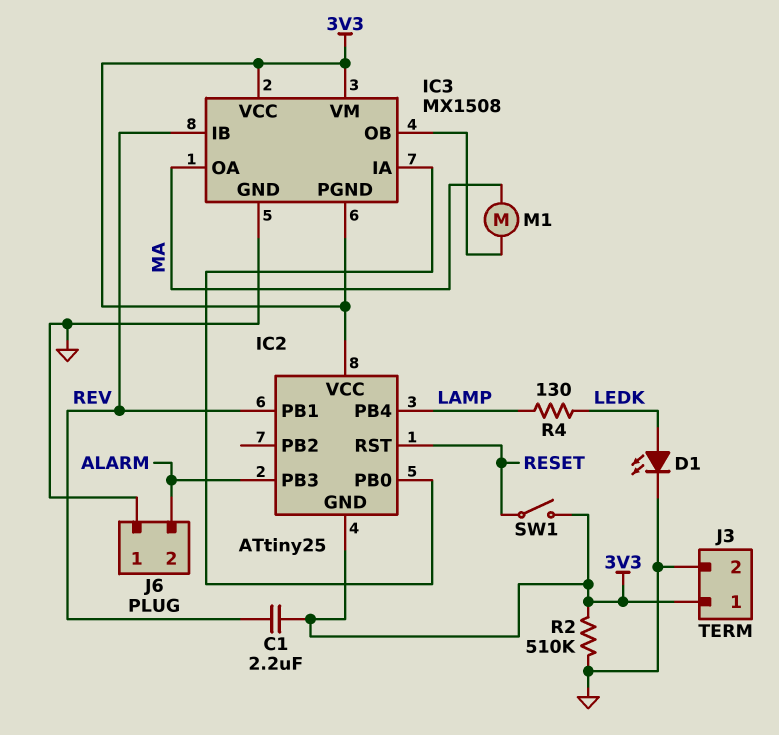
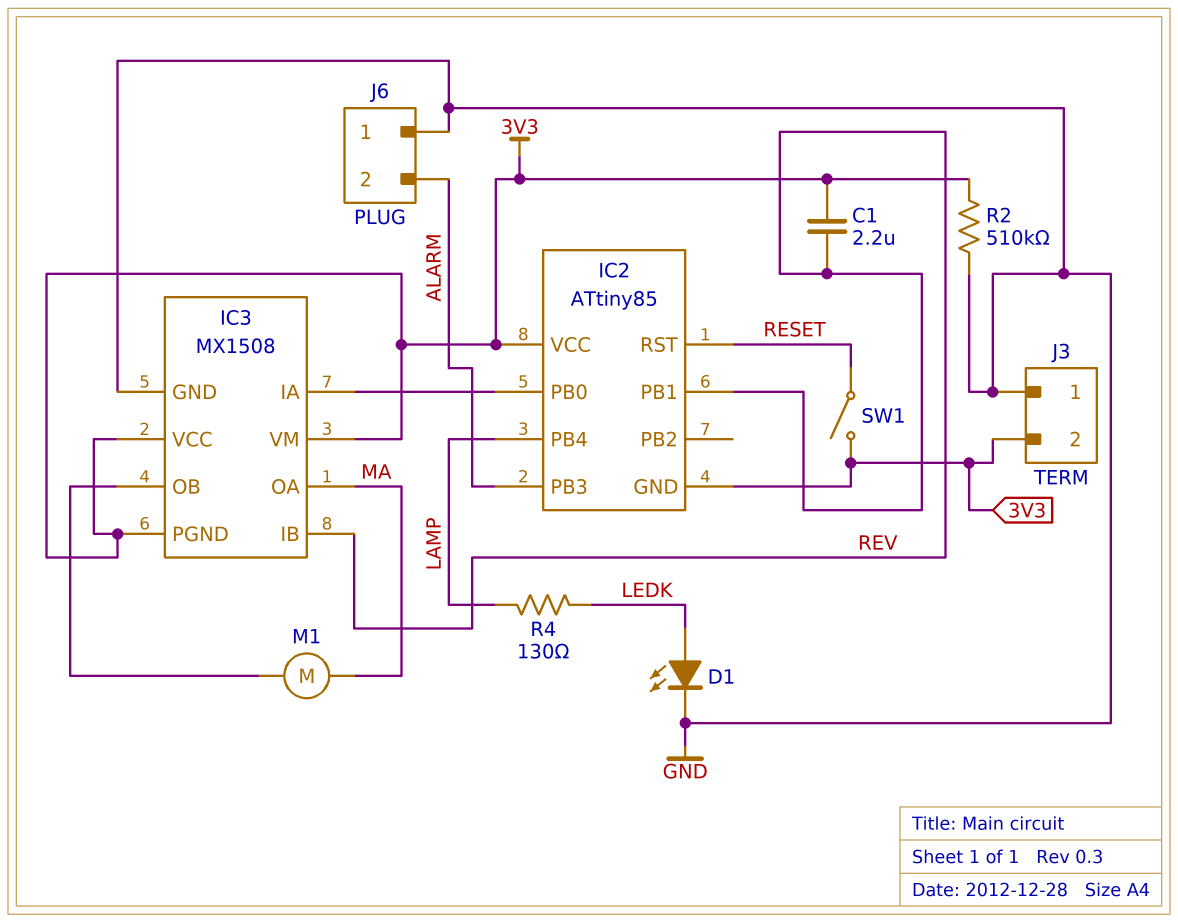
IC2: ATtiny25 -> ATtiny85
J3 pin 1: 3V3 -> GND
J3 pin 2: GND -> 3V3

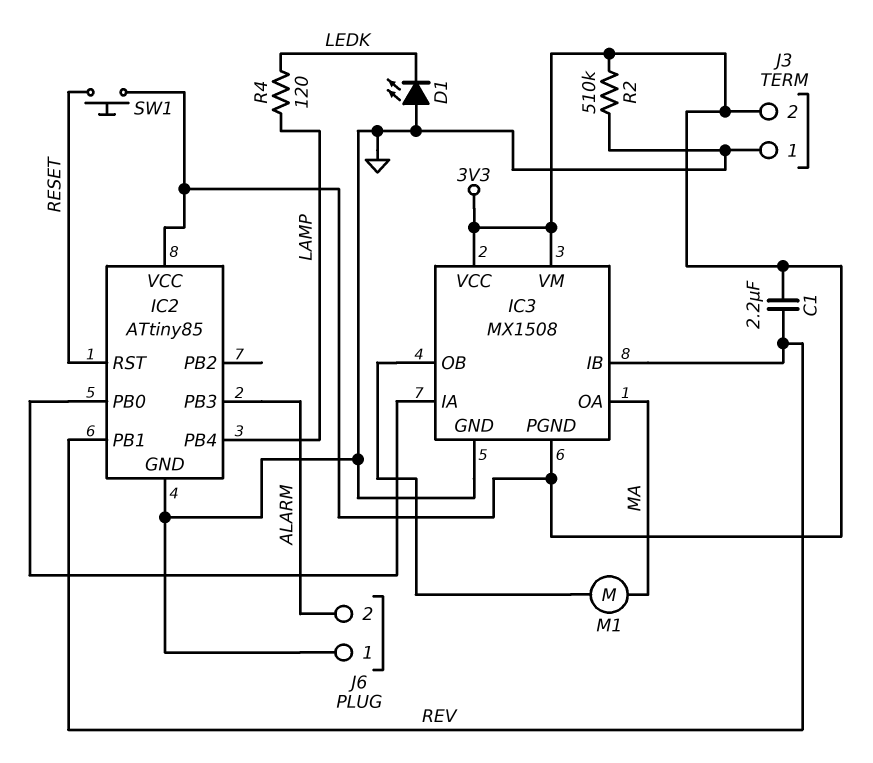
D1: LED (A LEDK, K GND) -> LED (A GND, K LEDK)
IC2 pin GND: 3V3 -> GND
R4: 130 (LAMP, LEDK) -> 120 (LAMP, LEDK)
SW1: switch (3V3, RESET) -> button (3V3, RESET)

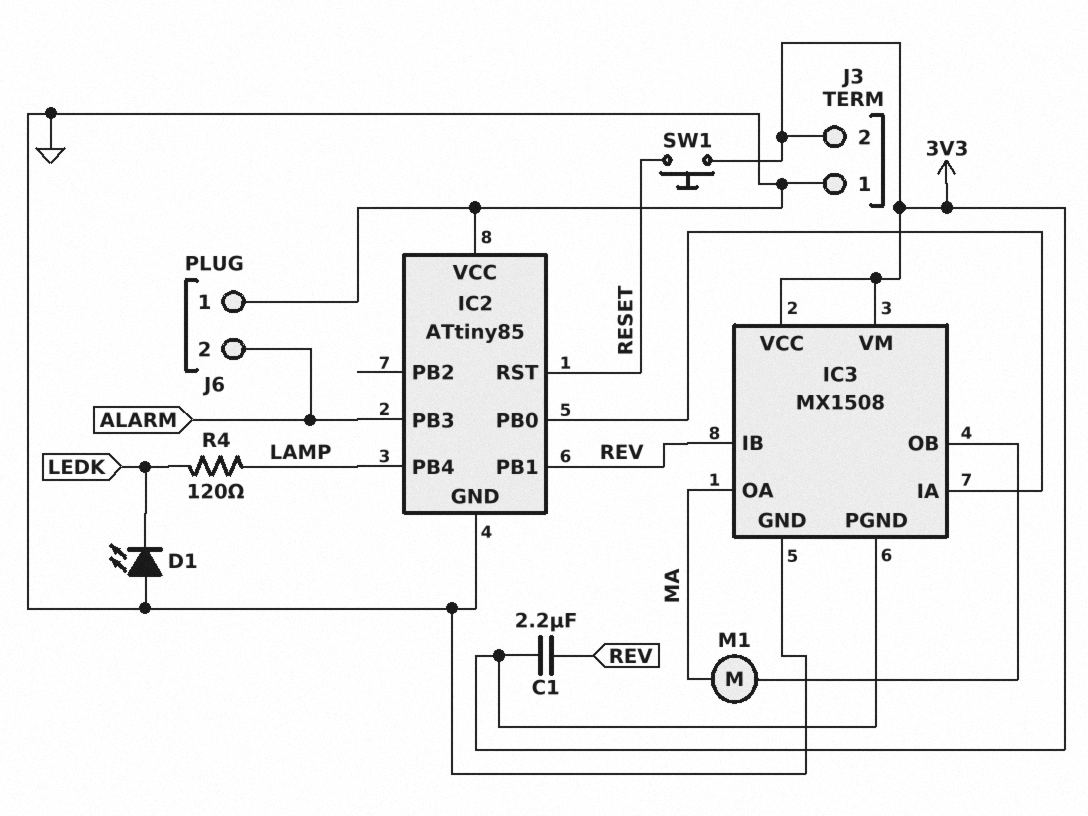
IC2 pin VCC: 3V3 -> GND
R2: 510k (3V3, GND) -> none

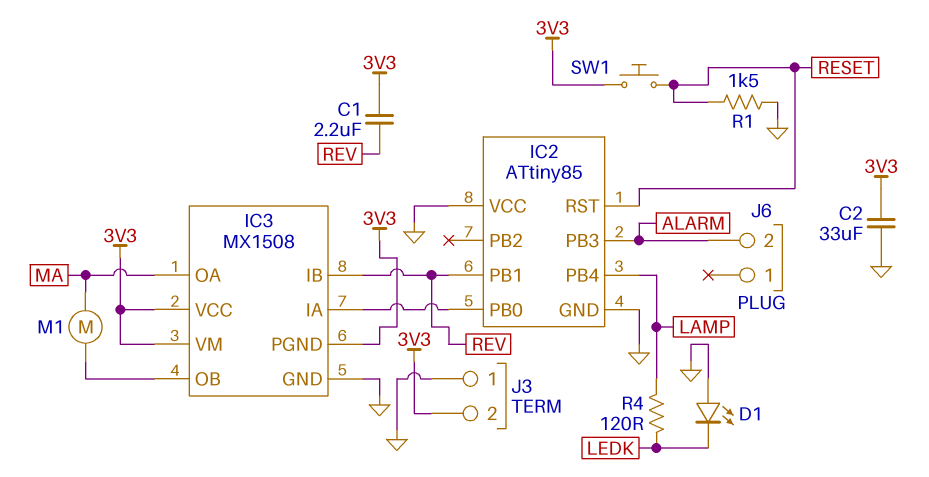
C2: none -> 33uF (3V3, GND)
J6 pin 1: GND -> none
R1: none -> 1.5k (GND, RESET)

